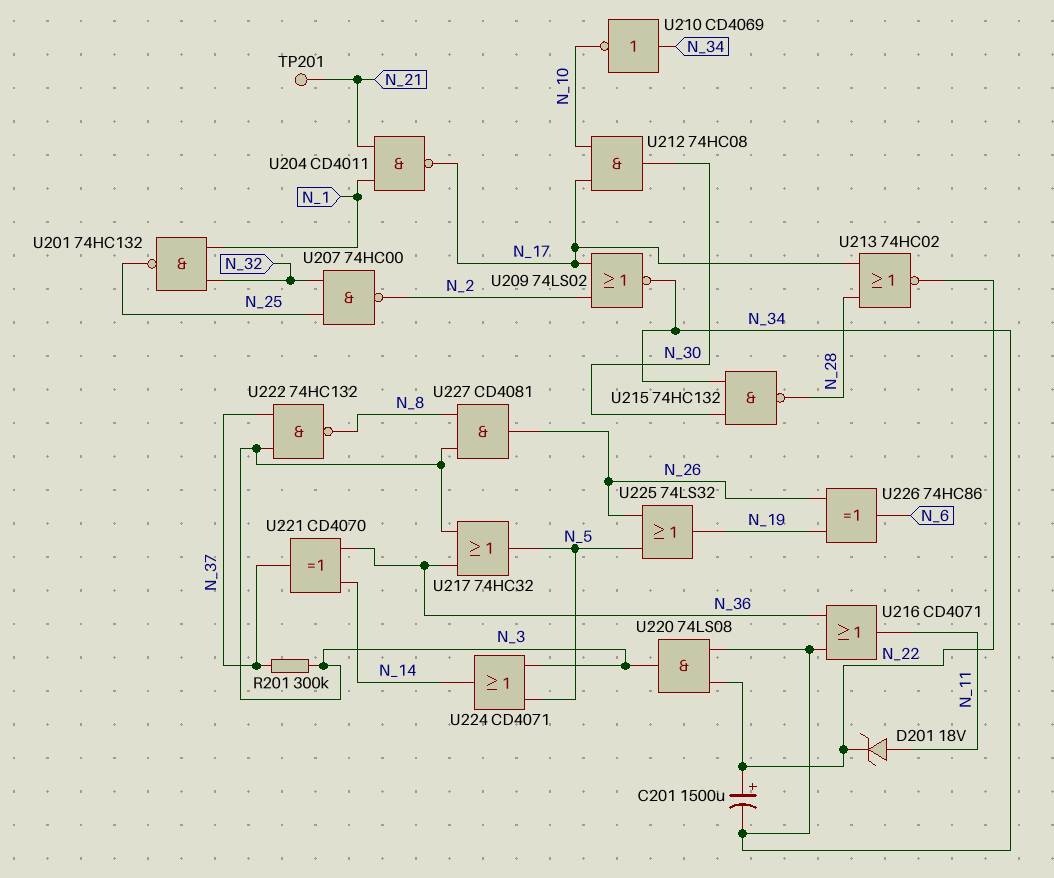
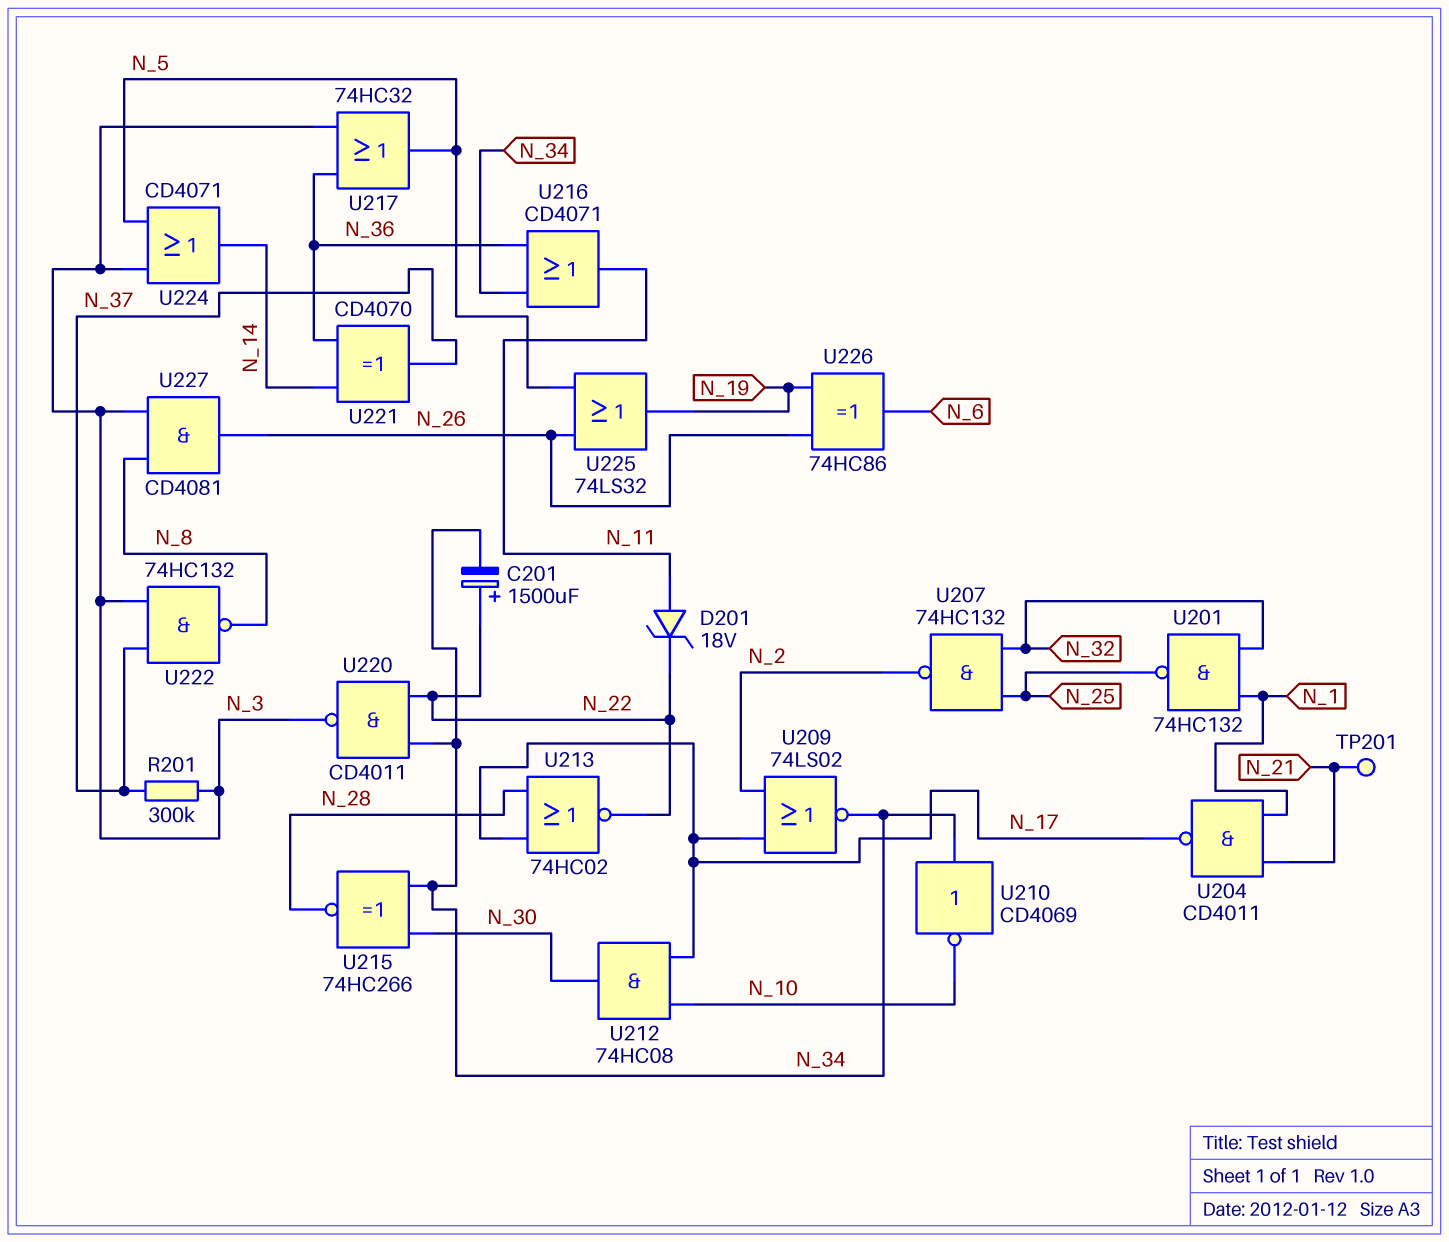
U207: NAND 74HC00 (in N_25, in N_32, out N_2) -> NAND 74HC132 (in N_25, in N_32, out N_2)
U215: NAND 74HC132 (in N_30, in N_34, out N_28) -> XNOR 74HC266 (in N_30, in N_34, out N_28)
U220: AND 74LS08 (in N_22, in N_34, out N_3) -> NAND CD4011 (in N_22, in N_34, out N_3)

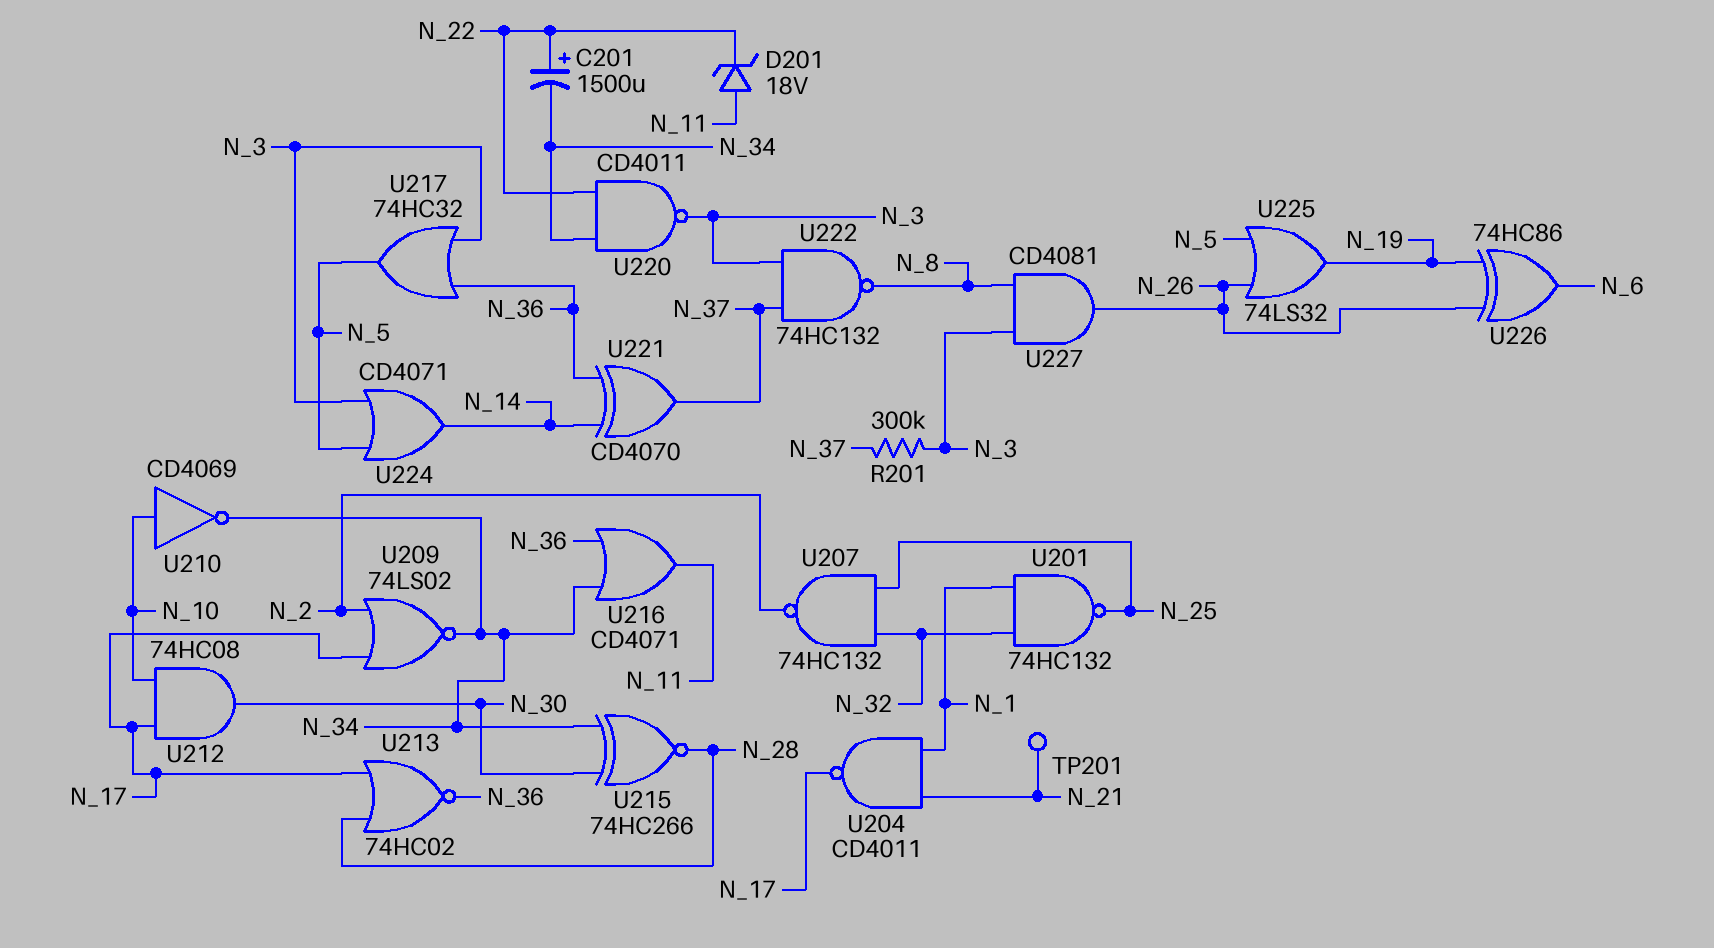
U210: NOT CD4069 (in N_34, out N_10) -> NOT CD4069 (in N_10, out N_34)
U213: NOR 74HC02 (in N_17, in N_28, out N_22) -> NOR 74HC02 (in N_17, in N_28, out N_36)

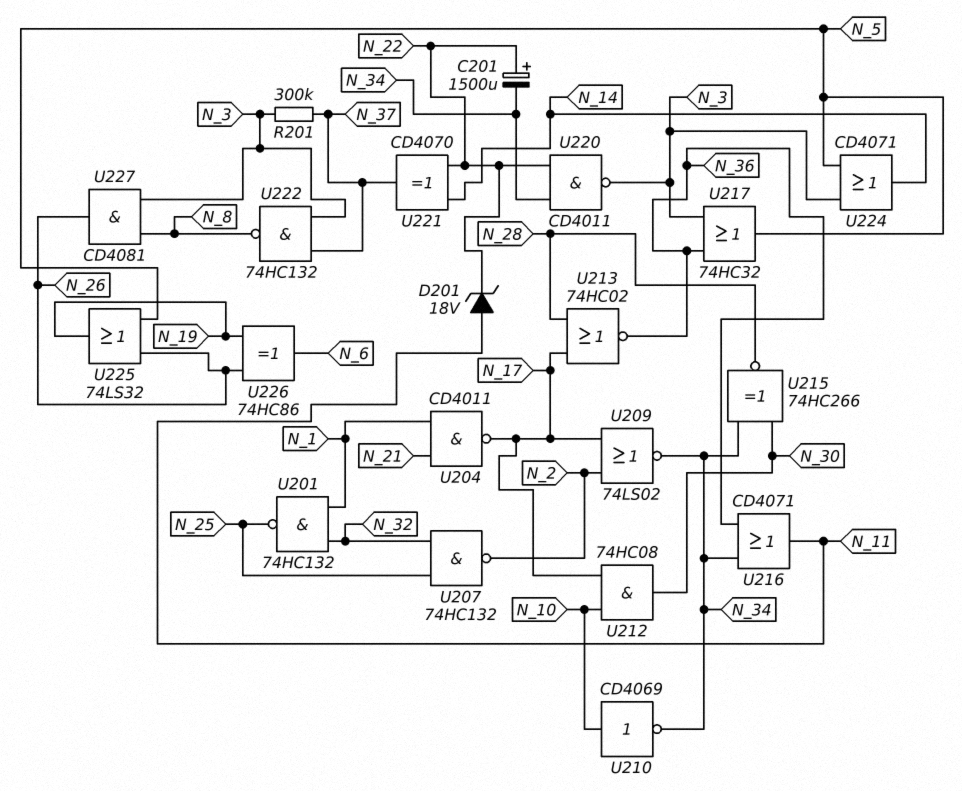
TP201: test point (N_21) -> none
U221: XOR CD4070 (in N_14, in N_36, out N_37) -> XOR CD4070 (in N_14, in N_22, out N_37)

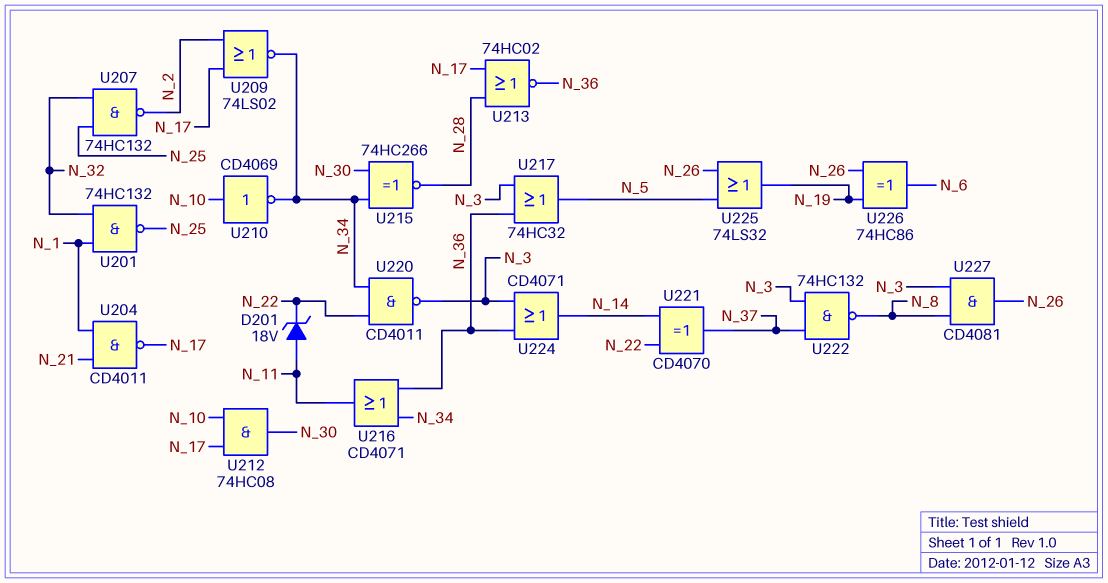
C201: 1500uF (plus N_22, minus N_34) -> none
R201: 300k (N_3, N_37) -> none
U224: OR CD4071 (in N_3, in N_5, out N_14) -> OR CD4071 (in N_3, in N_36, out N_14)

